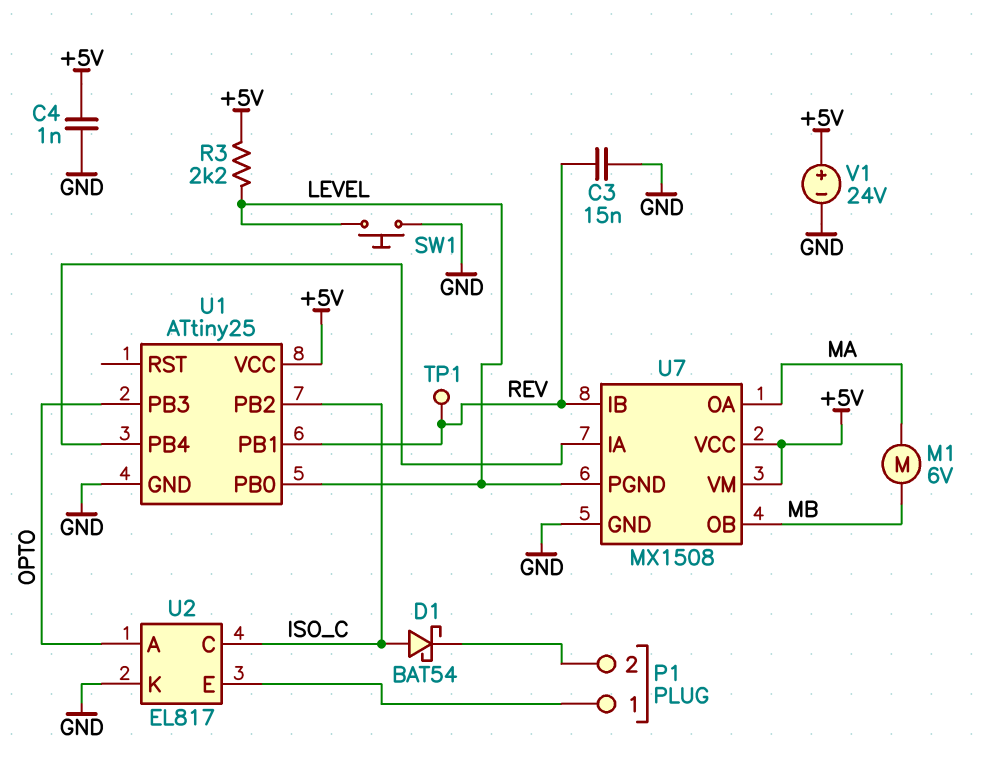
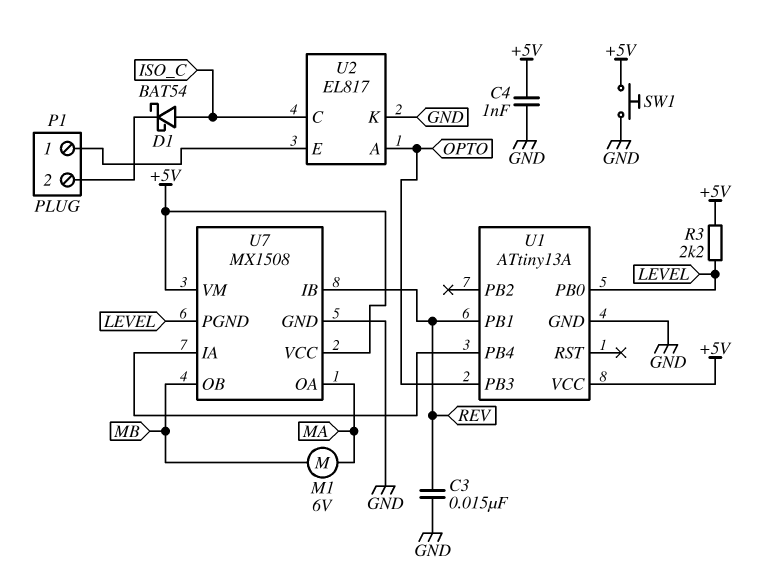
SW1: button (GND, LEVEL) -> button (+5V, GND)
TP1: test point (REV) -> none
U1: ATtiny25 -> ATtiny13A
U1 pin PB2: ISO_C -> none
V1: 24V (plus +5V, minus GND) -> none

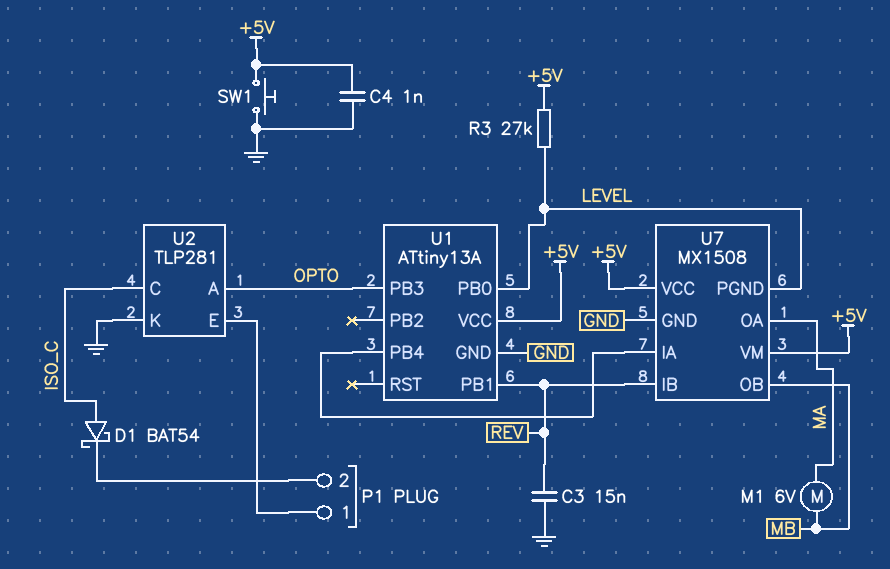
R3: 2.2k (+5V, LEVEL) -> 27k (+5V, LEVEL)
U2: EL817 -> TLP281

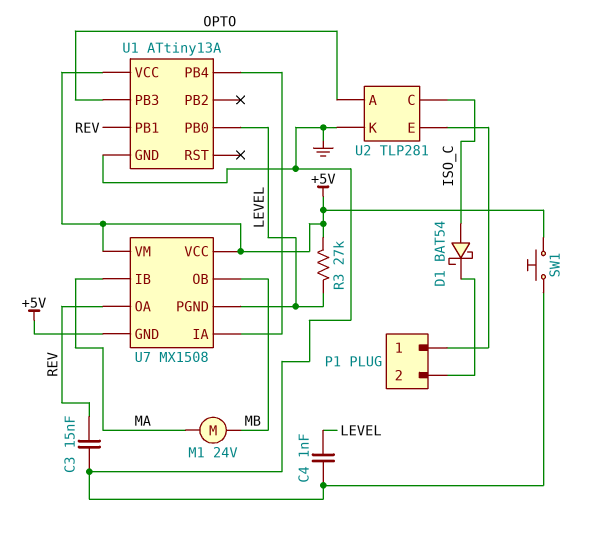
C4: 1nF (+5V, GND) -> 1nF (GND, LEVEL)
M1: motor 6V (MA, MB) -> motor 24V (MA, MB)
U7 pin GND: GND -> +5V
U7 pin IB: REV -> MA
U7 pin OA: MA -> REV

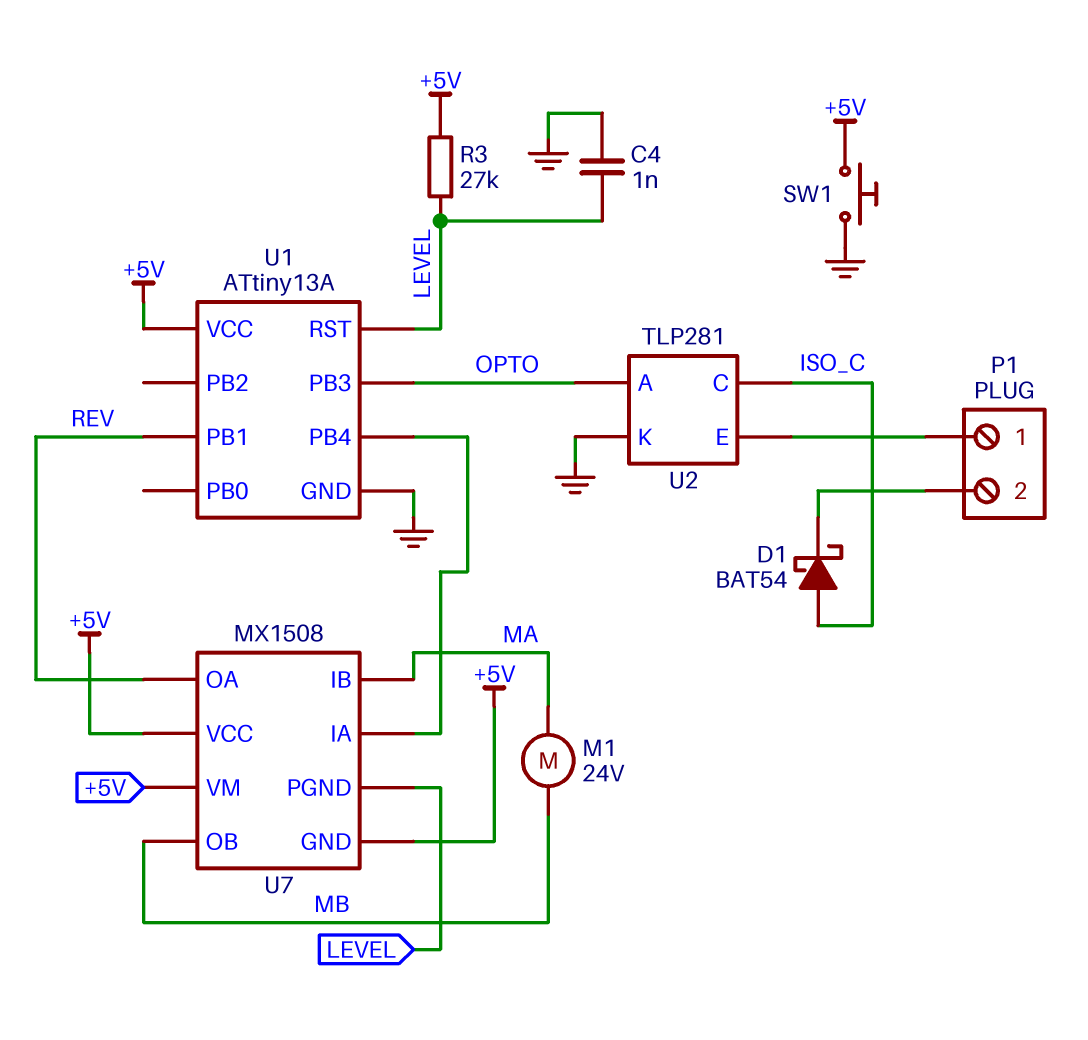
C3: 15nF (GND, REV) -> none
U1 pin PB0: LEVEL -> none
U1 pin RST: none -> LEVEL

